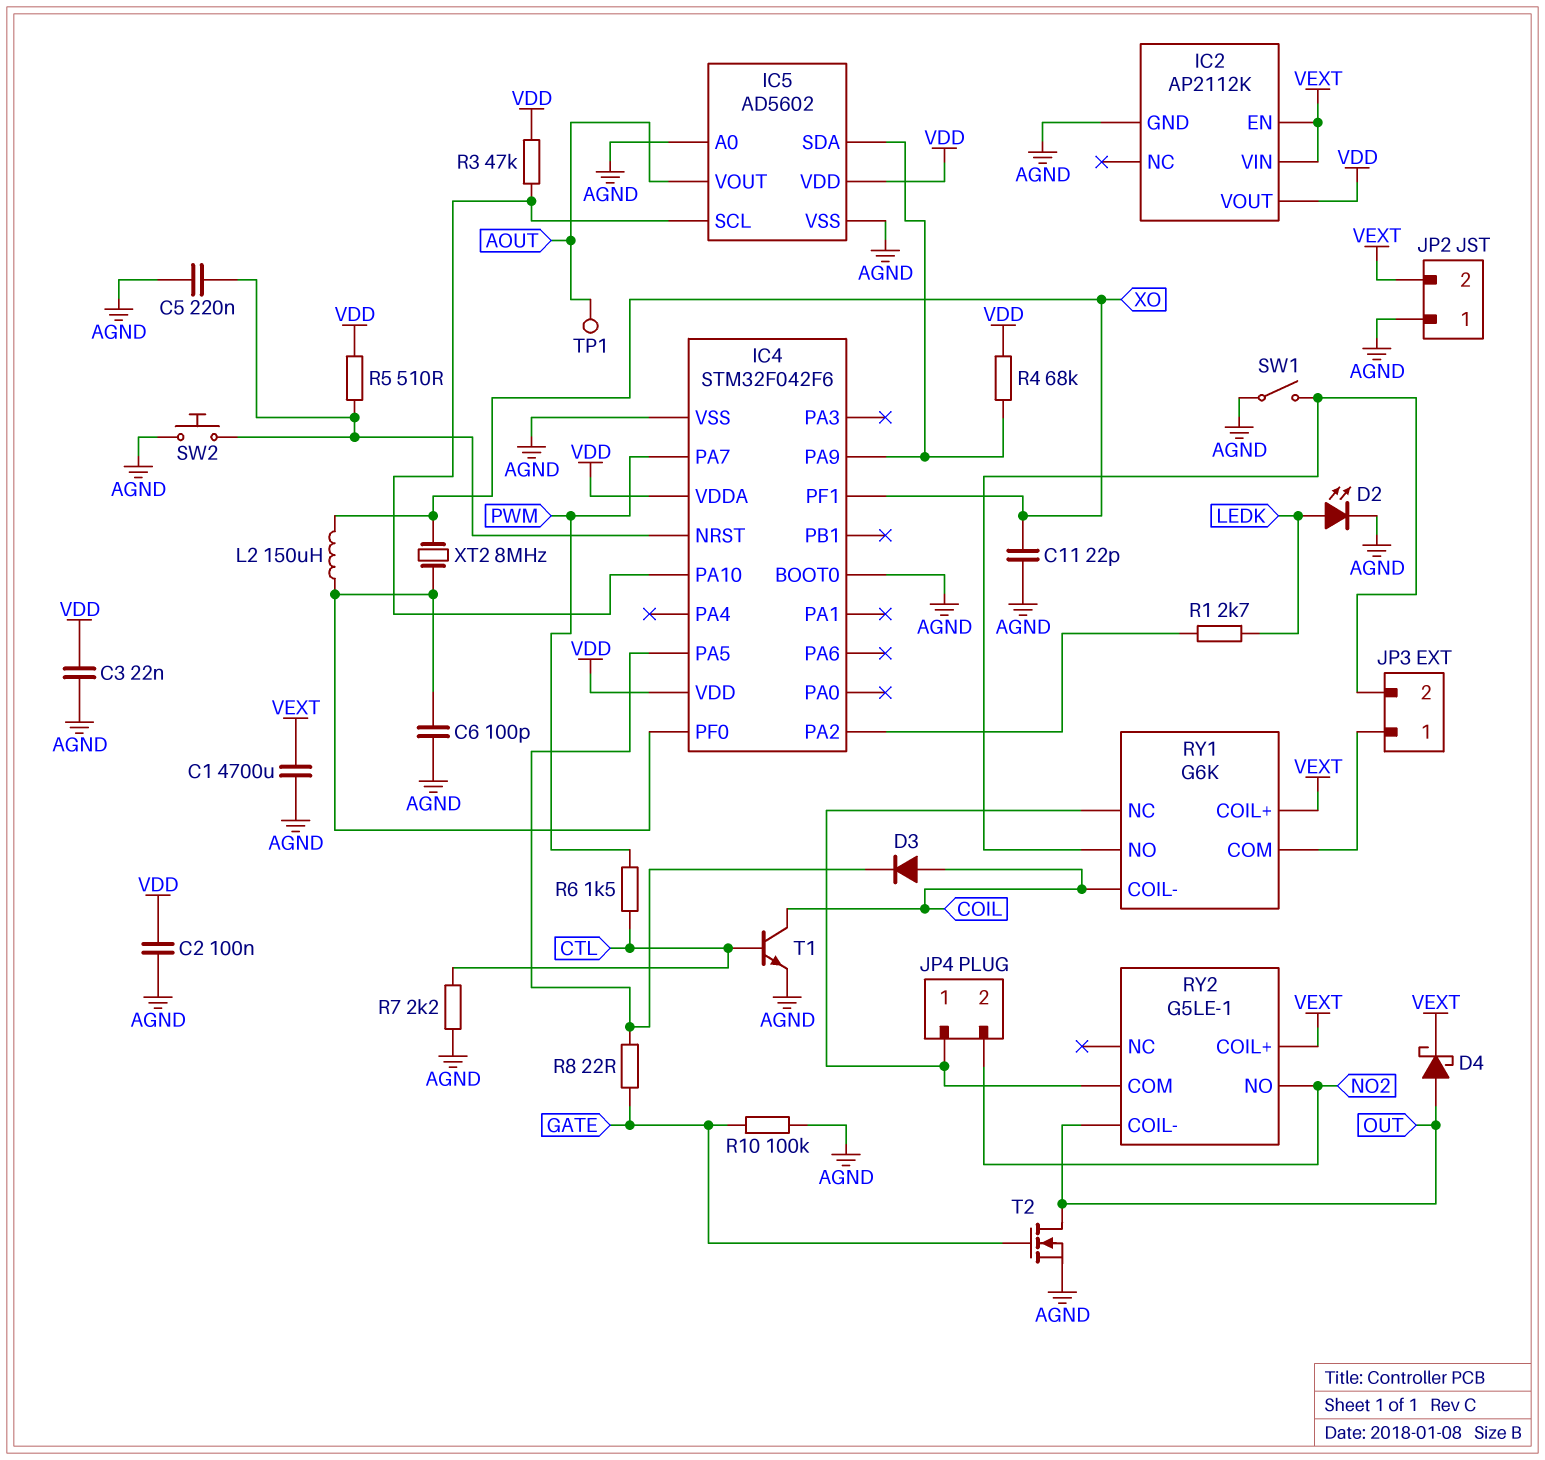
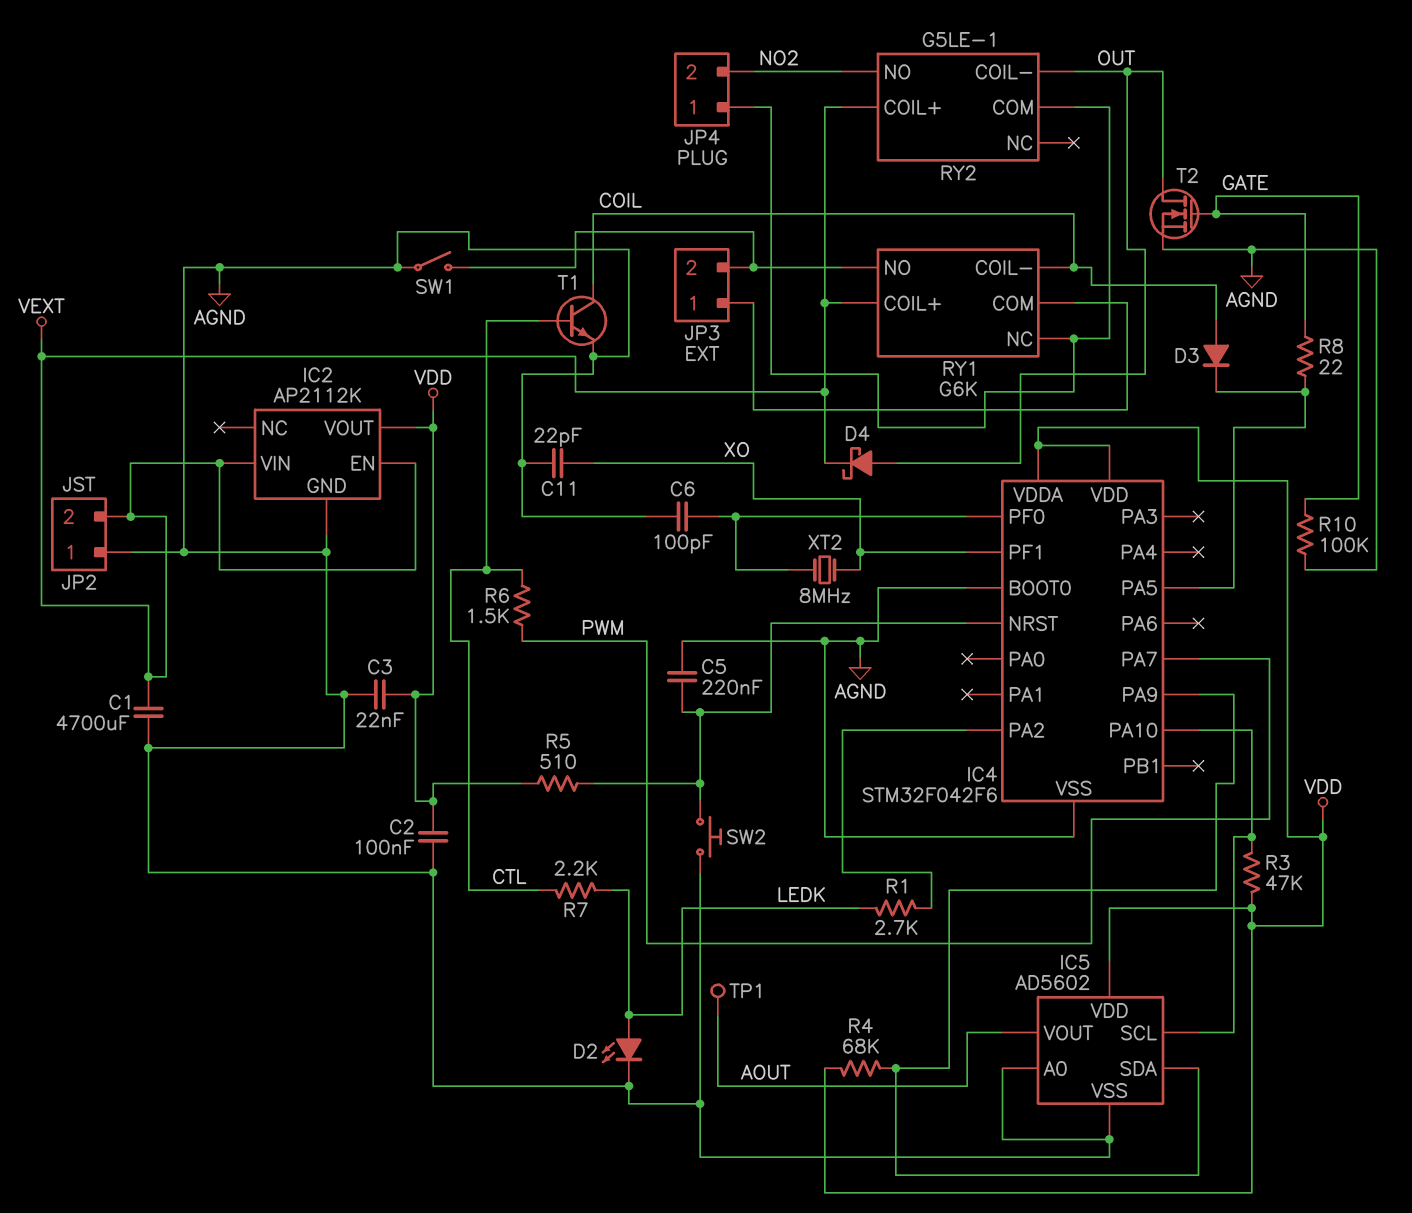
L2: 150uH (IC4/PF0, XO) -> none
R7: 2.2k (AGND, CTL) -> 2.2k (CTL, LEDK)

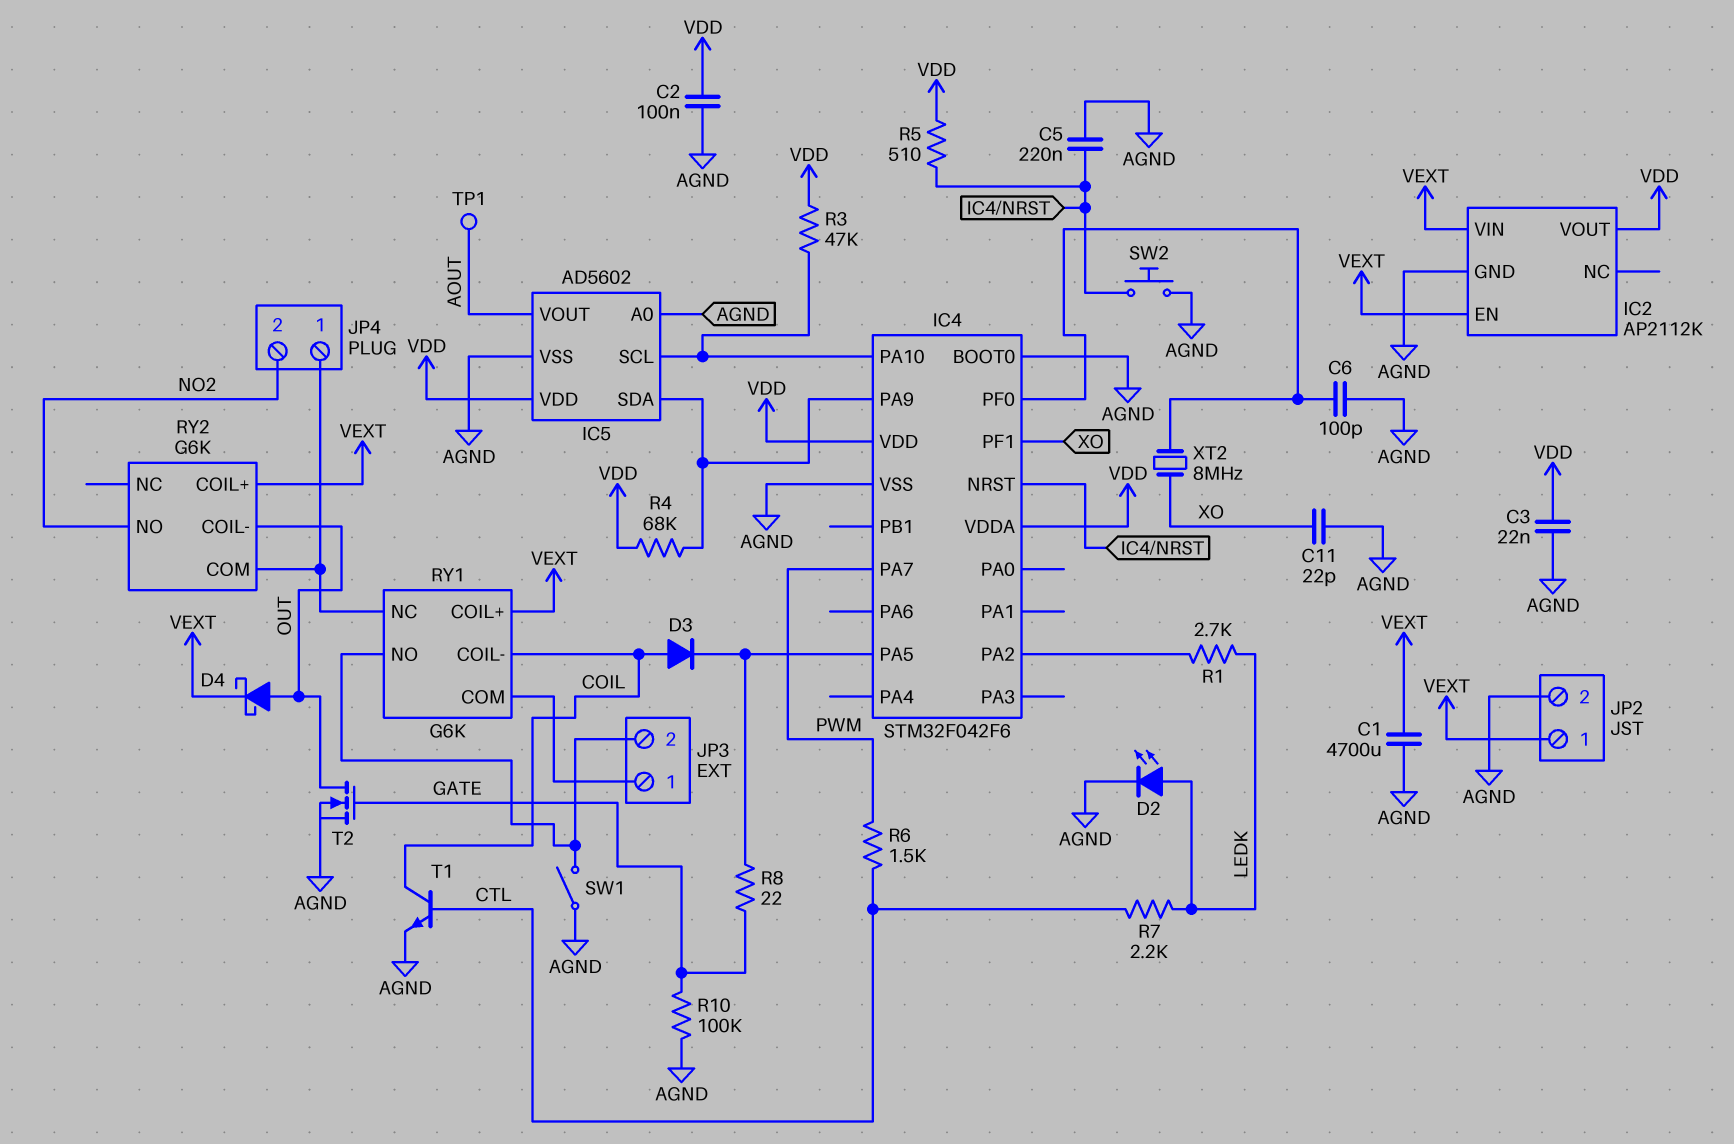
JP2 pin 1: AGND -> VEXT
JP2 pin 2: VEXT -> AGND
RY2: G5LE-1 -> G6K

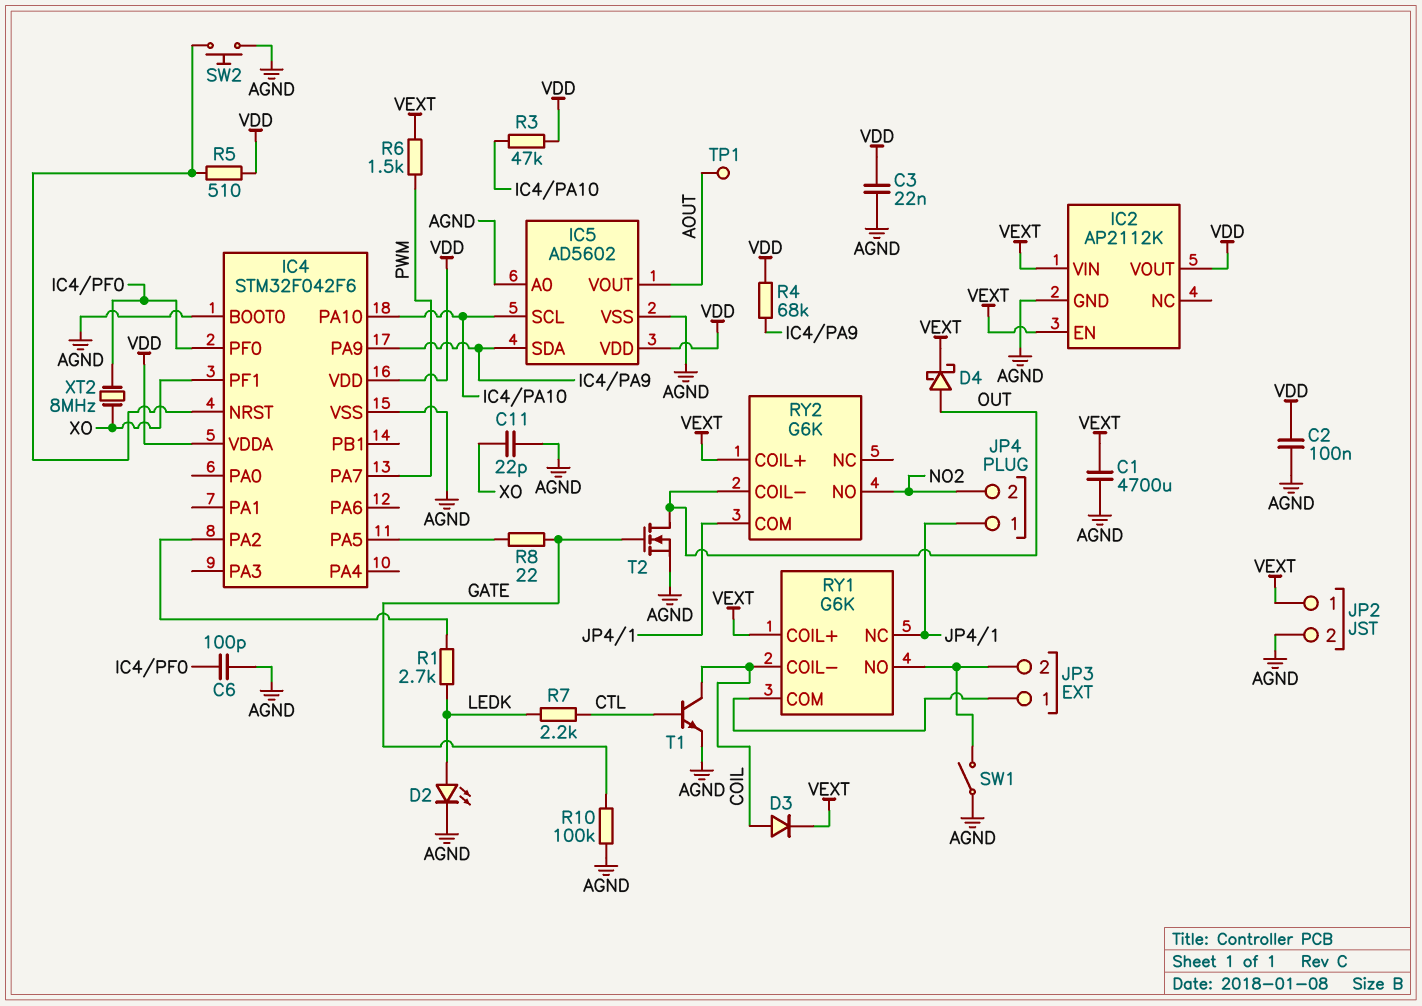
C5: 220nF (AGND, IC4/NRST) -> none
D3: diode (A COIL, K IC4/PA5) -> diode (A COIL, K VEXT)
R6: 1.5k (CTL, PWM) -> 1.5k (PWM, VEXT)

